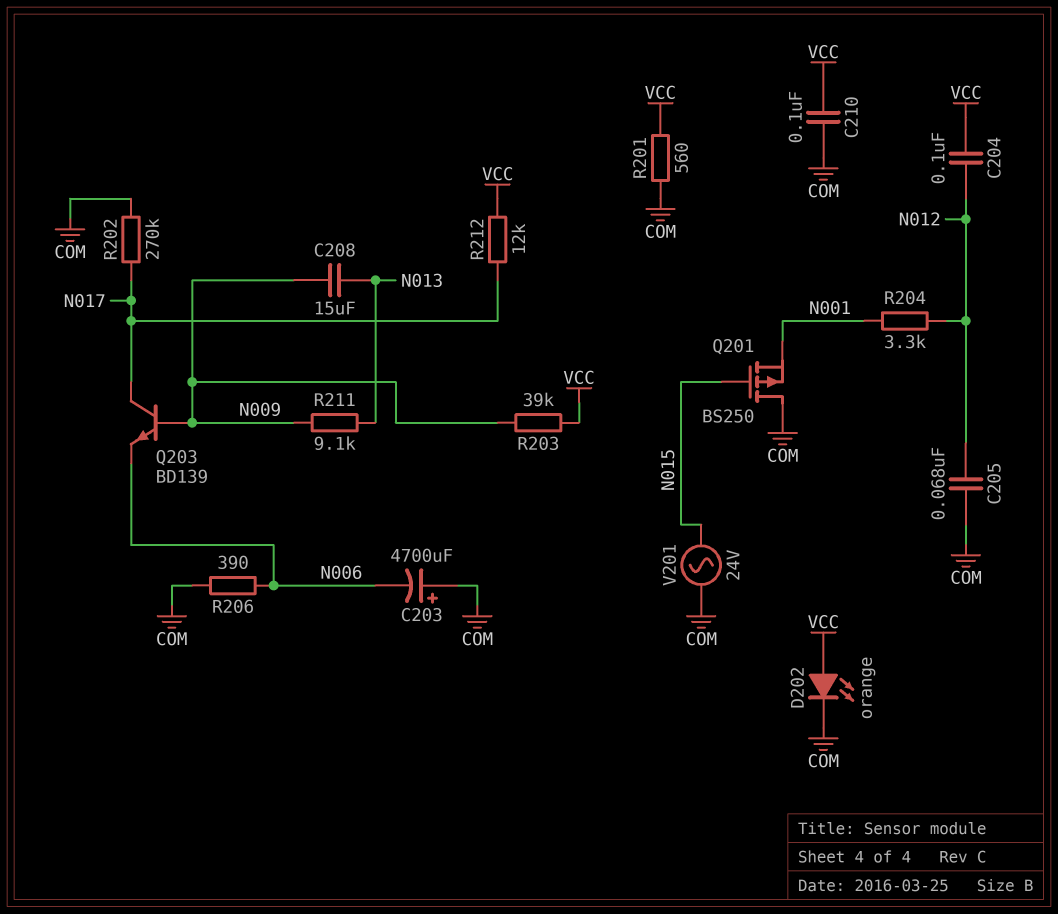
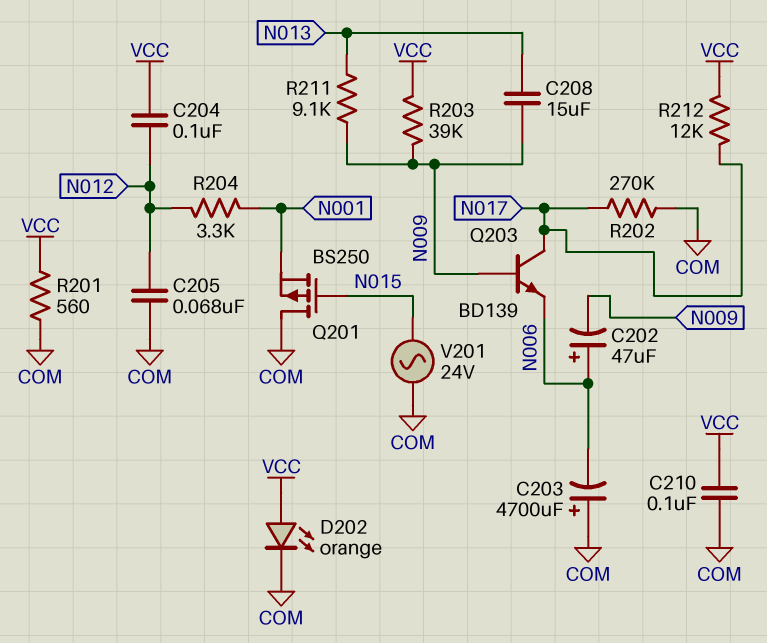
C202: none -> 47uF (plus N006, minus N009)
R206: 390 (COM, N006) -> none

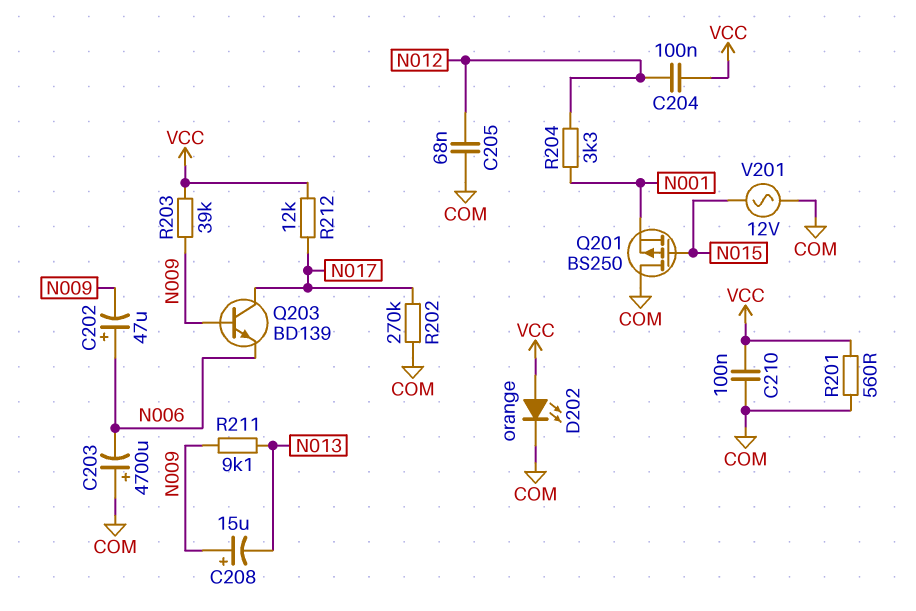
C208: 15uF (N009, N013) -> 15uF (plus N009, minus N013)
V201: AC 24V (COM, N015) -> AC 12V (COM, N015)

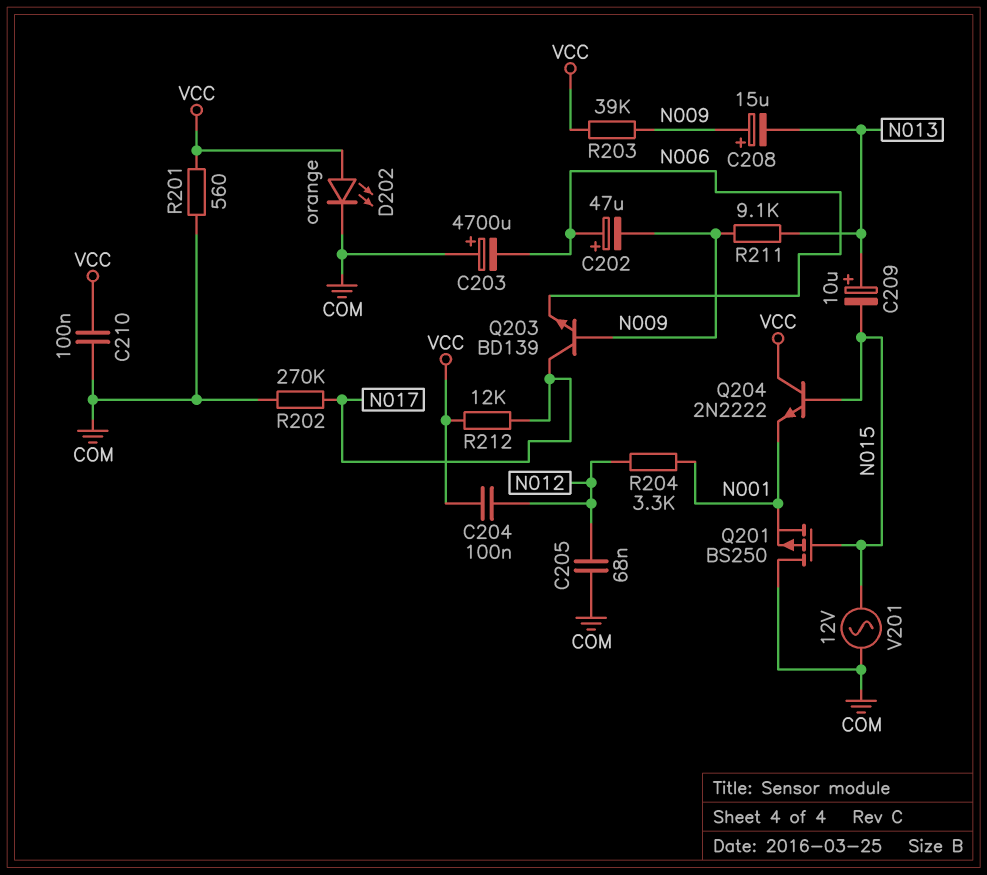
C209: none -> 10uF (plus N013, minus N015)
Q204: none -> NPN 2N2222 (B N015, C VCC, E N001)

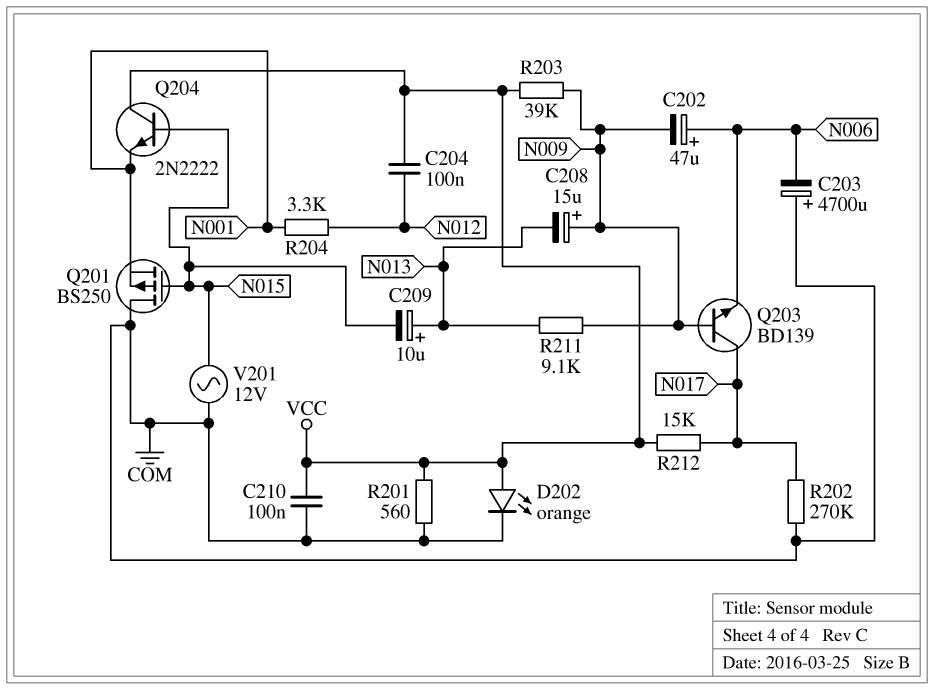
C205: 68nF (COM, N012) -> none
R212: 12k (N017, VCC) -> 15k (N017, VCC)

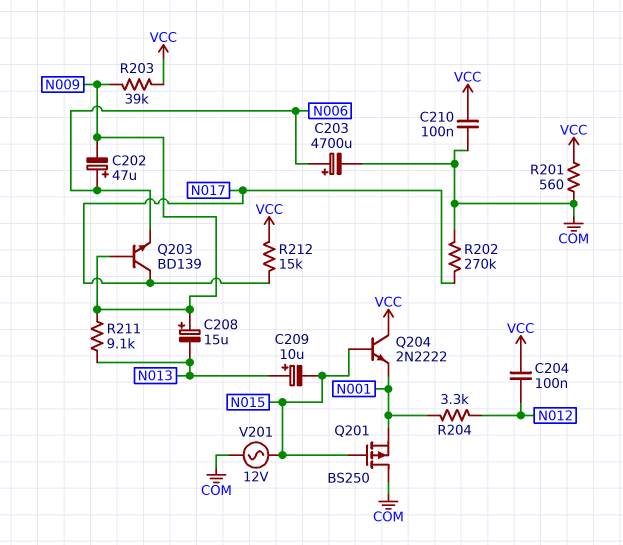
C203: 4700uF (plus COM, minus N006) -> 4700uF (plus N006, minus COM)
D202: LED orange (A VCC, K COM) -> none

